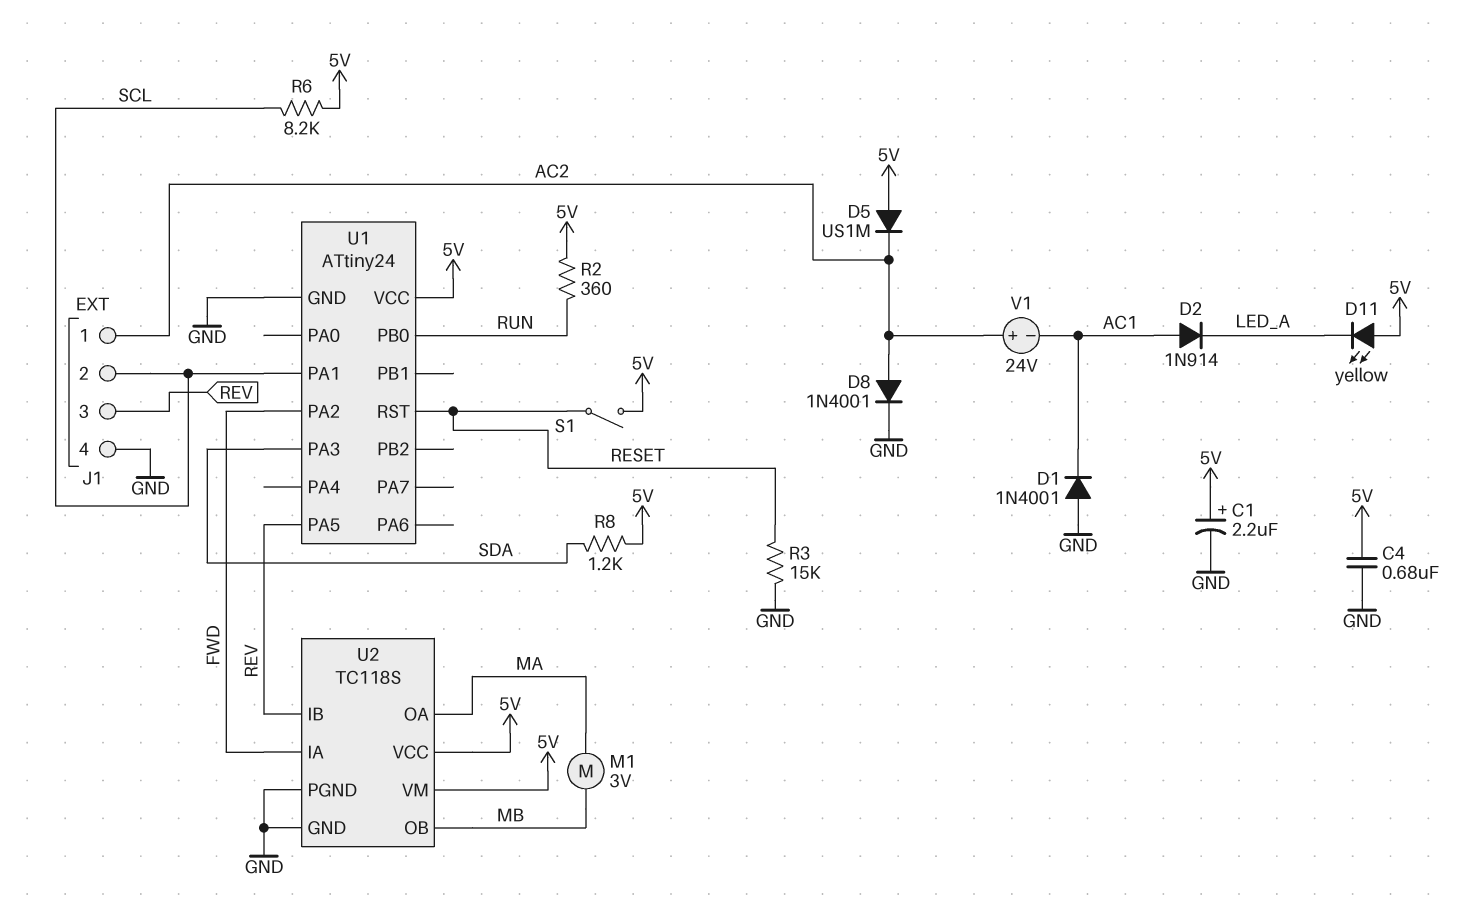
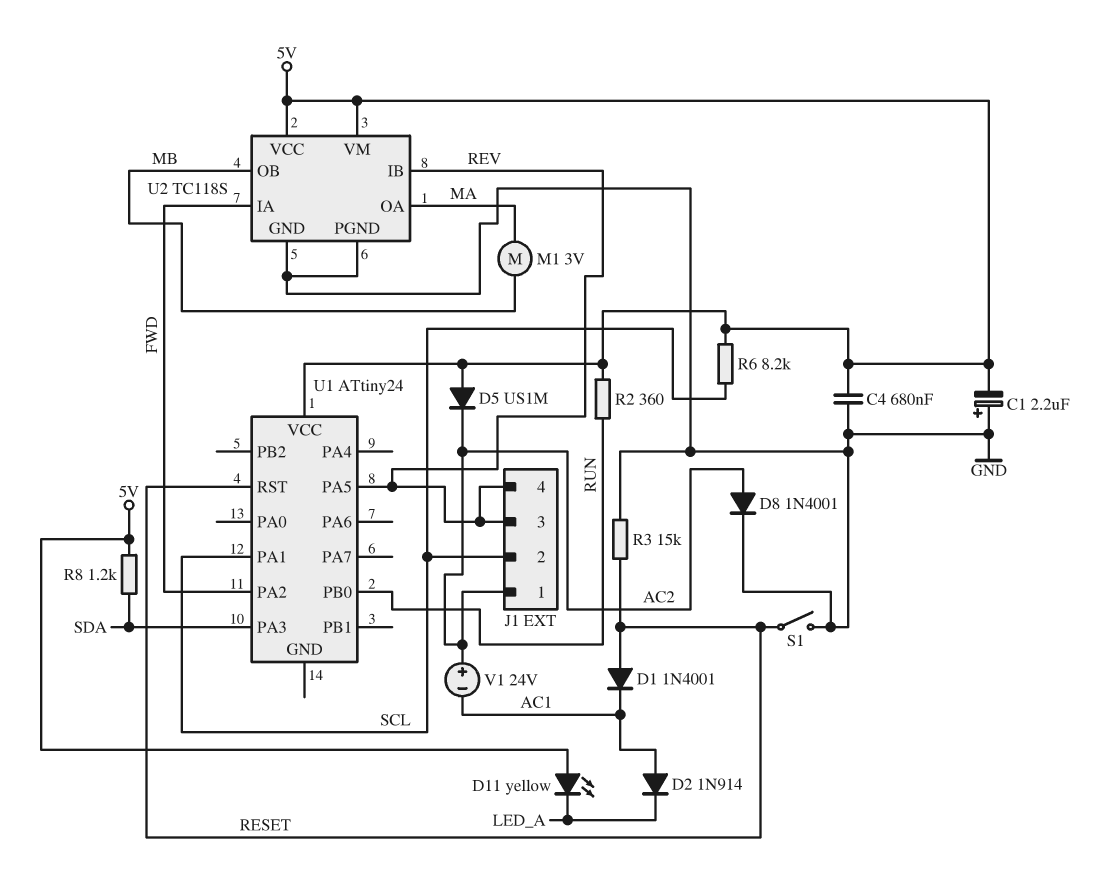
C1: 2.2uF (plus 5V, minus GND) -> 2.2uF (plus GND, minus 5V)
D1: diode 1N4001 (A GND, K AC1) -> diode 1N4001 (A RESET, K AC1)
J1 pin 4: GND -> REV
S1: switch (5V, RESET) -> switch (GND, RESET)
U1 pin GND: GND -> none

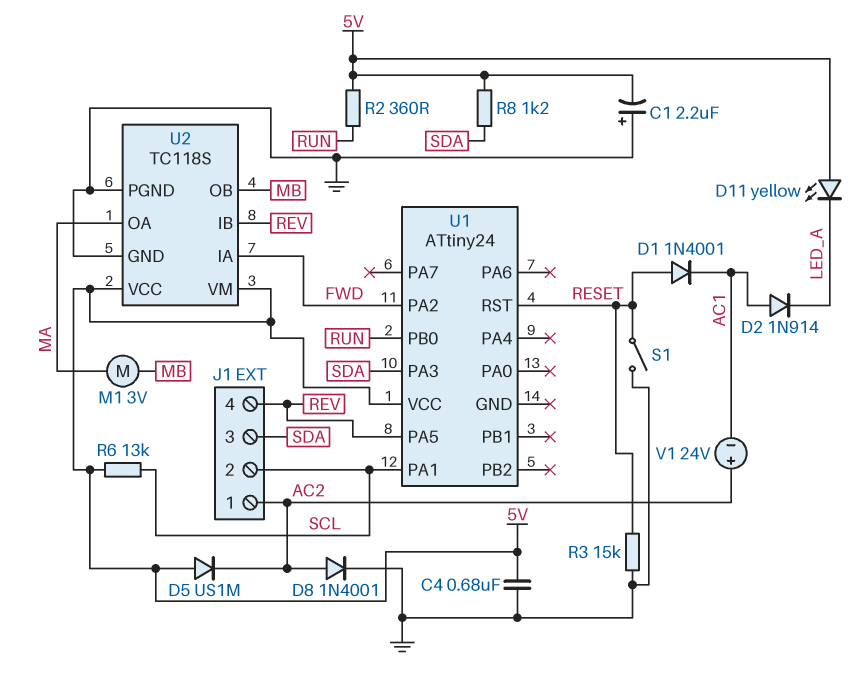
J1 pin 3: REV -> SDA
R6: 8.2k (5V, SCL) -> 13k (5V, SCL)

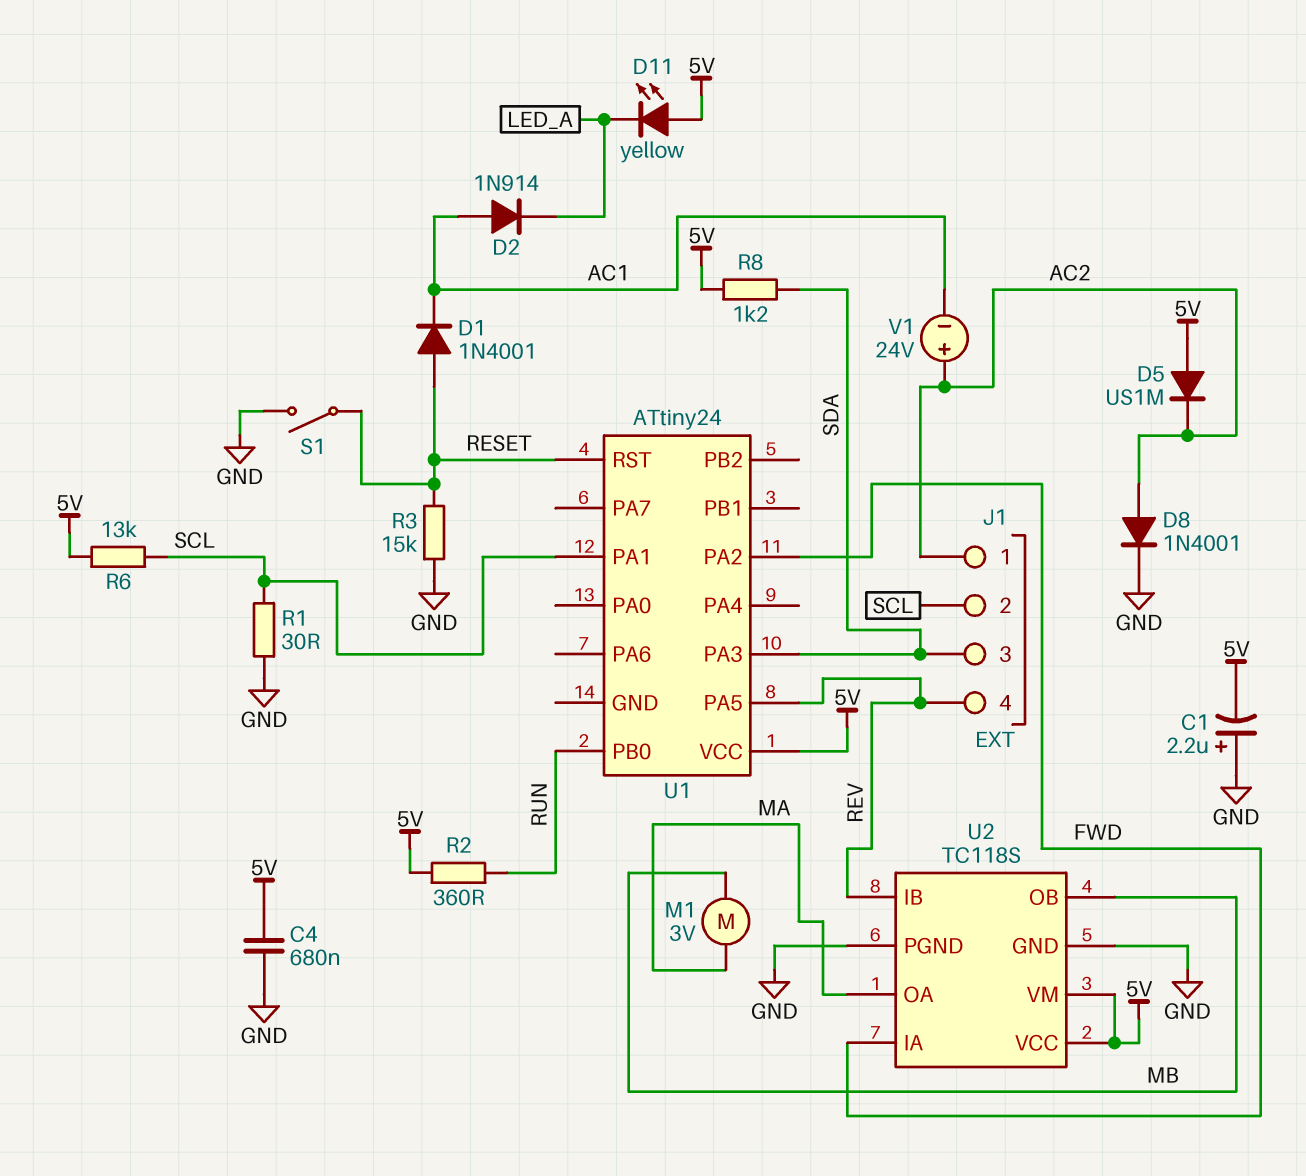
R1: none -> 30 (GND, SCL)

